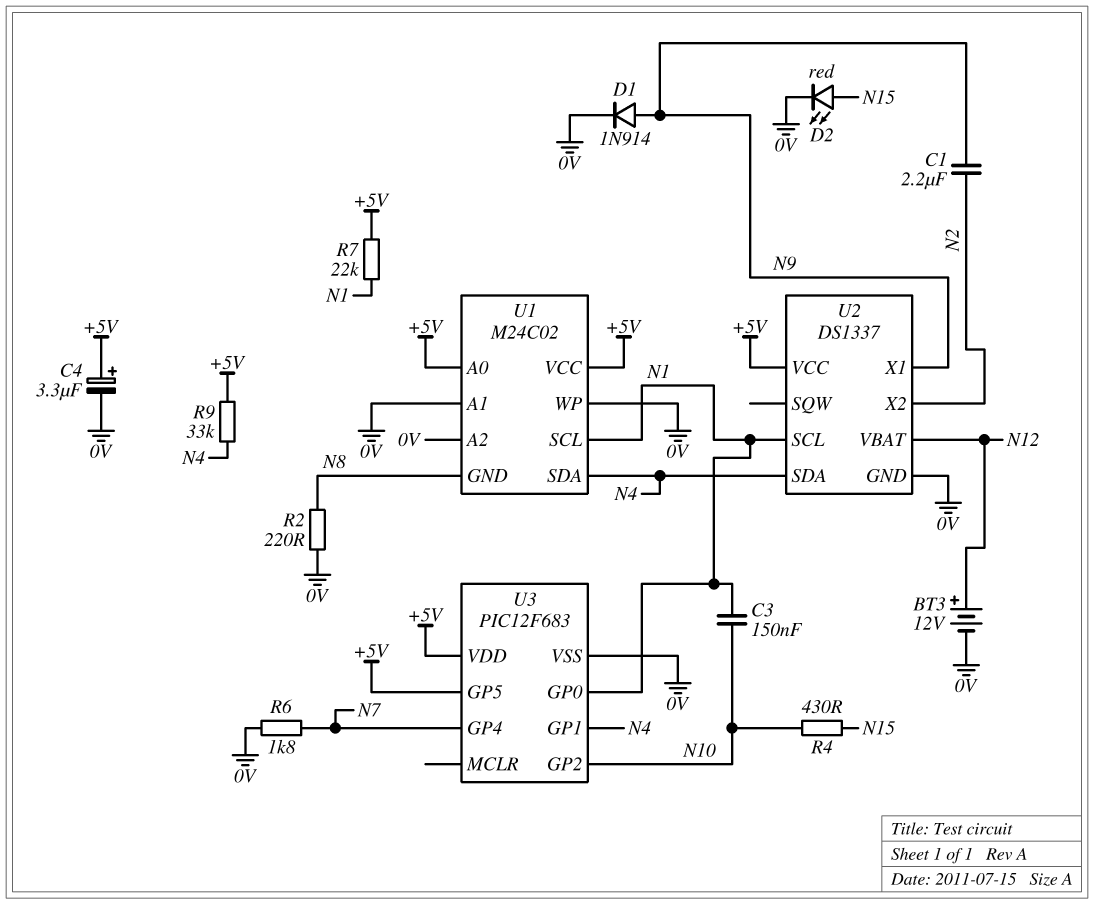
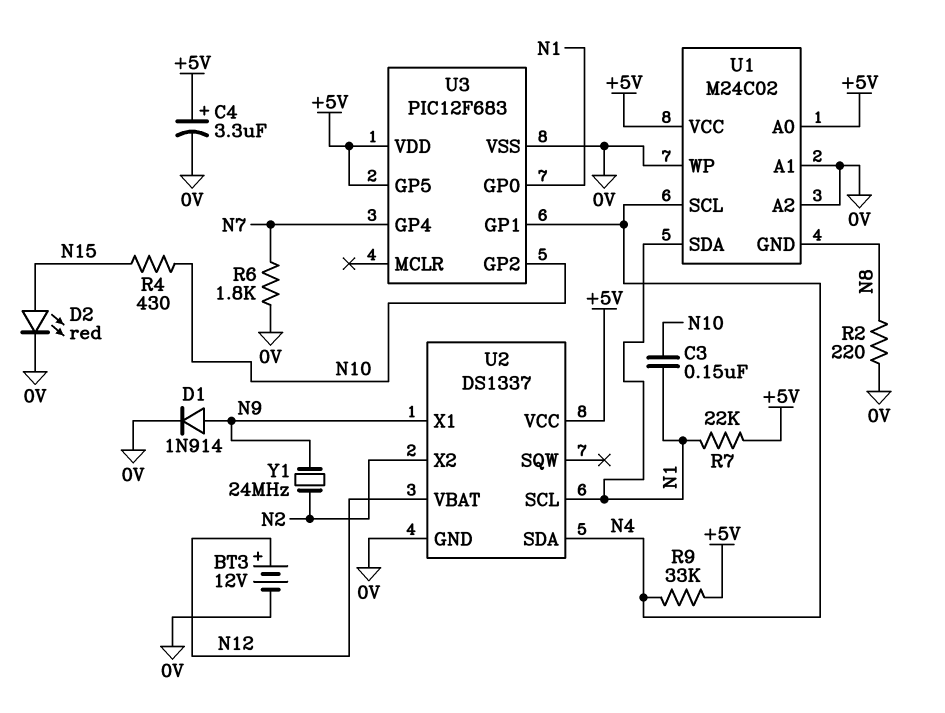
C1: 2.2uF (N2, N9) -> none
U1 pin SCL: N1 -> N4
U1 pin SDA: N4 -> N1
Y1: none -> 24MHz (N2, N9)

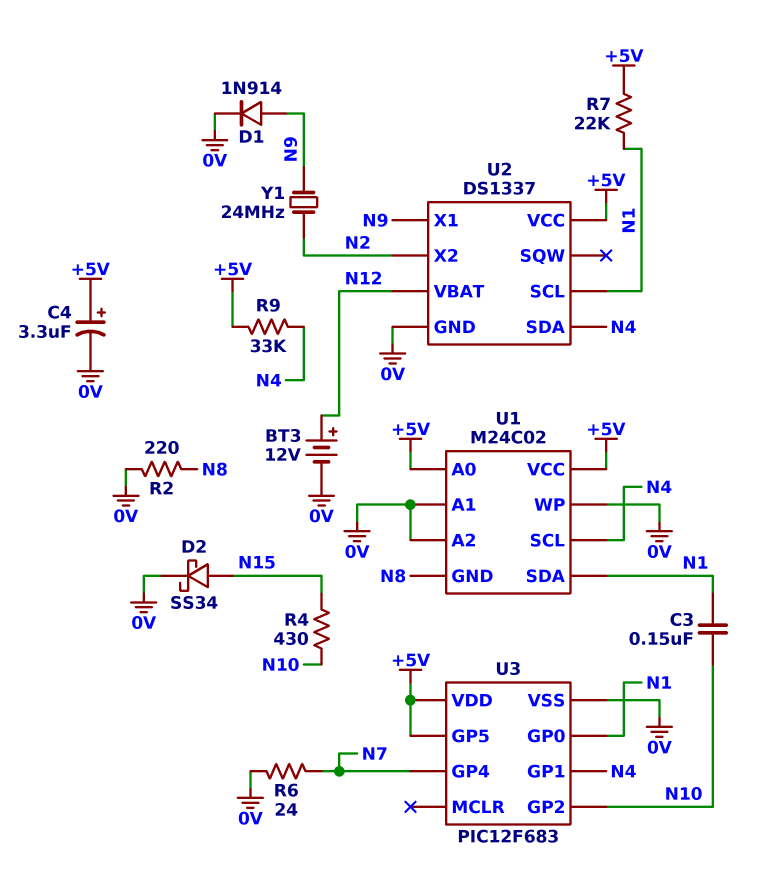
D2: LED red (A N15, K 0V) -> schottky SS34 (A N15, K 0V)
R6: 1.8k (0V, N7) -> 24 (0V, N7)

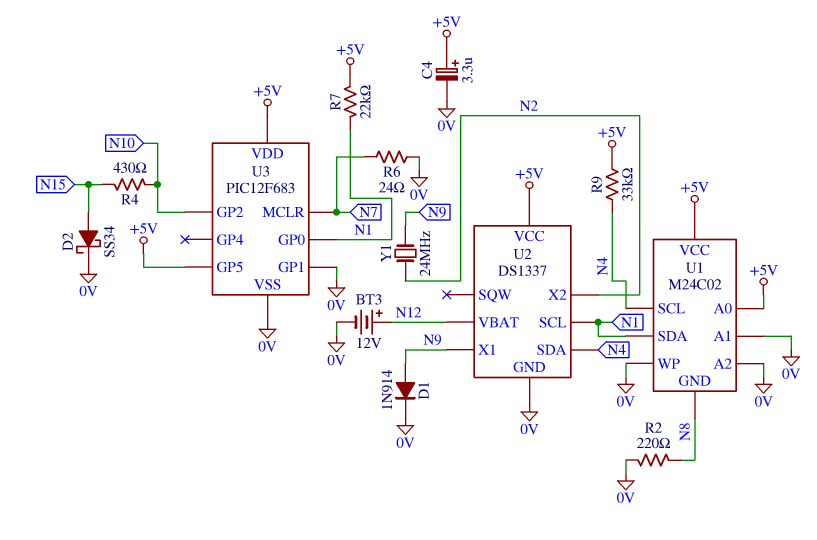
C3: 150nF (N1, N10) -> none
U3 pin GP1: N4 -> 0V
U3 pin GP4: N7 -> none
U3 pin MCLR: none -> N7

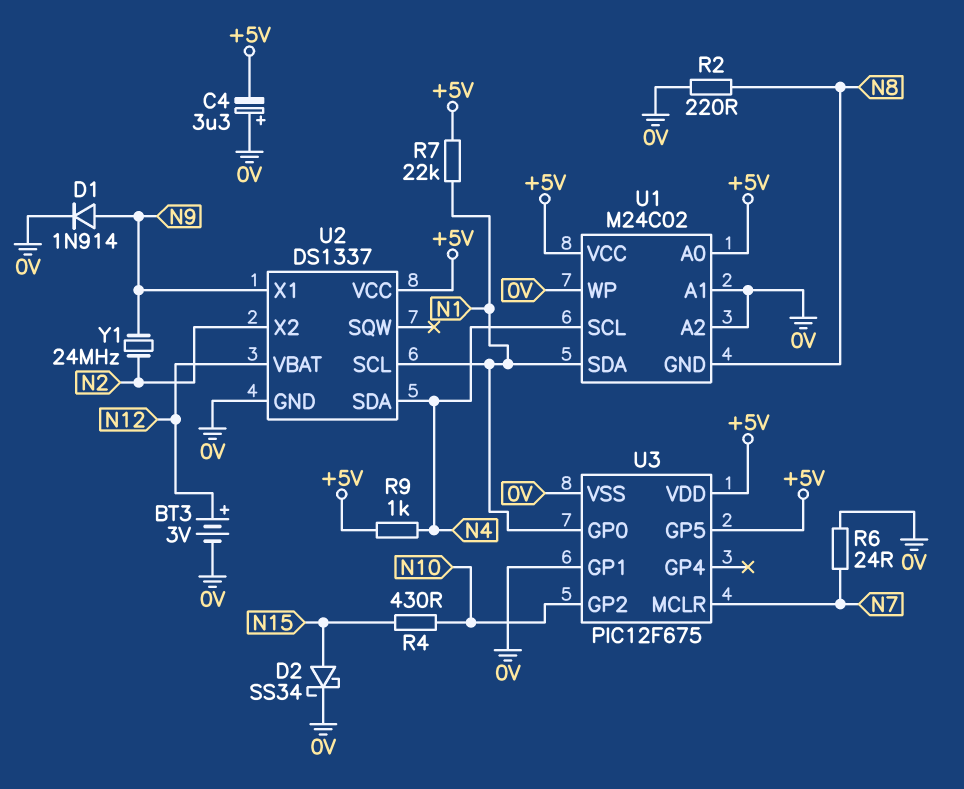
BT3: 12V (plus N12, minus 0V) -> 3V (plus N12, minus 0V)
C4: 3.3uF (plus +5V, minus 0V) -> 3.3uF (plus 0V, minus +5V)
R9: 33k (+5V, N4) -> 1k (+5V, N4)
U3: PIC12F683 -> PIC12F675

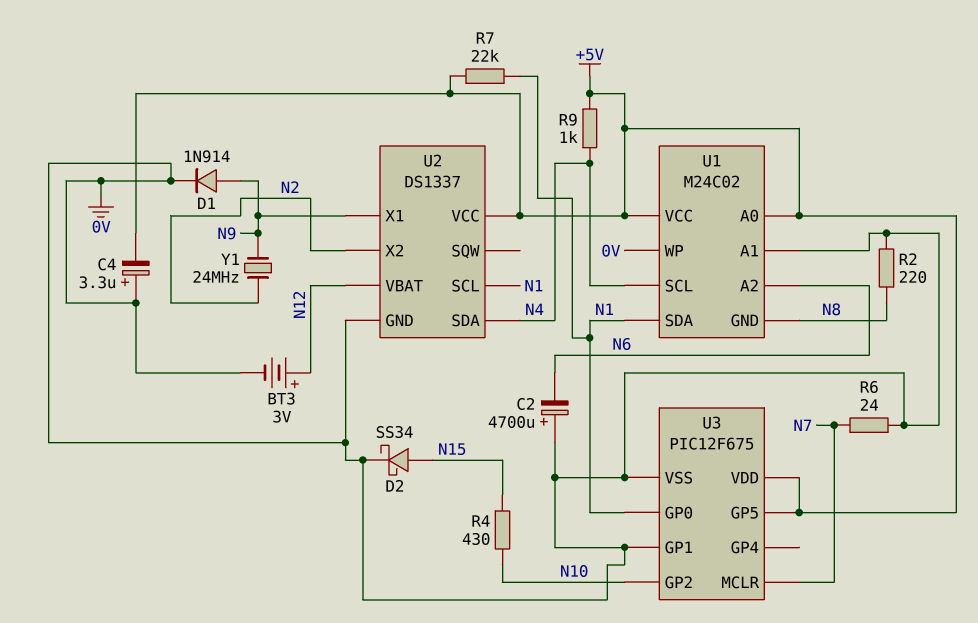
C2: none -> 4700uF (plus 0V, minus N6)
U1 pin A2: 0V -> N6

